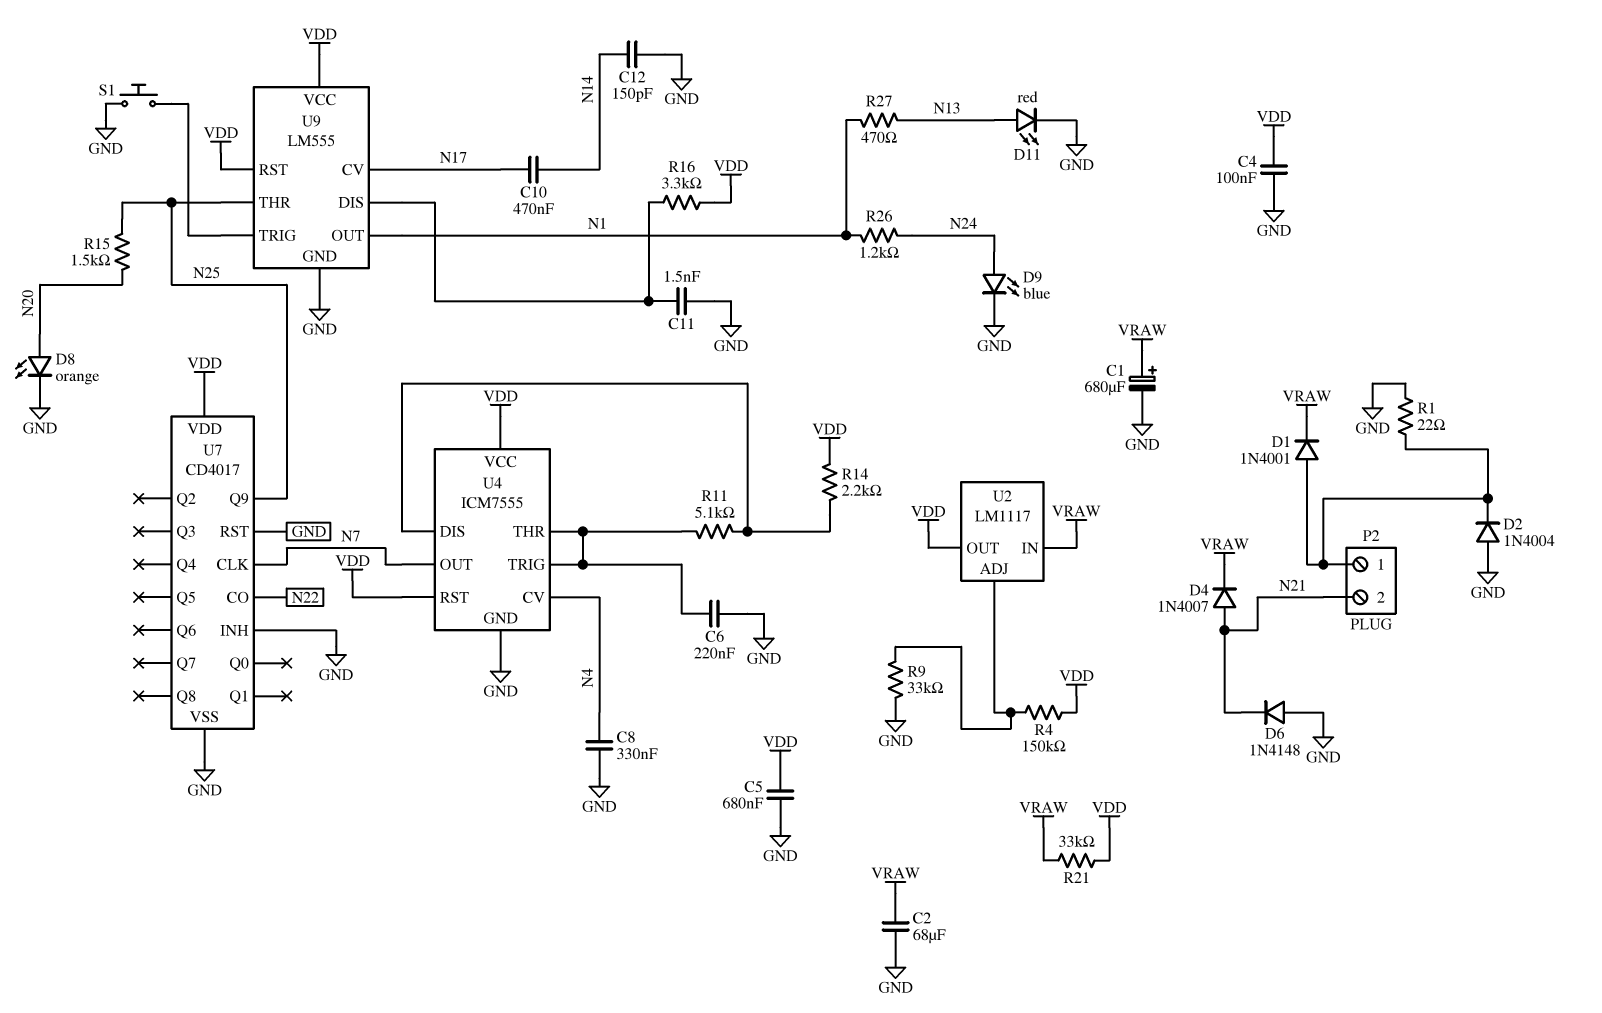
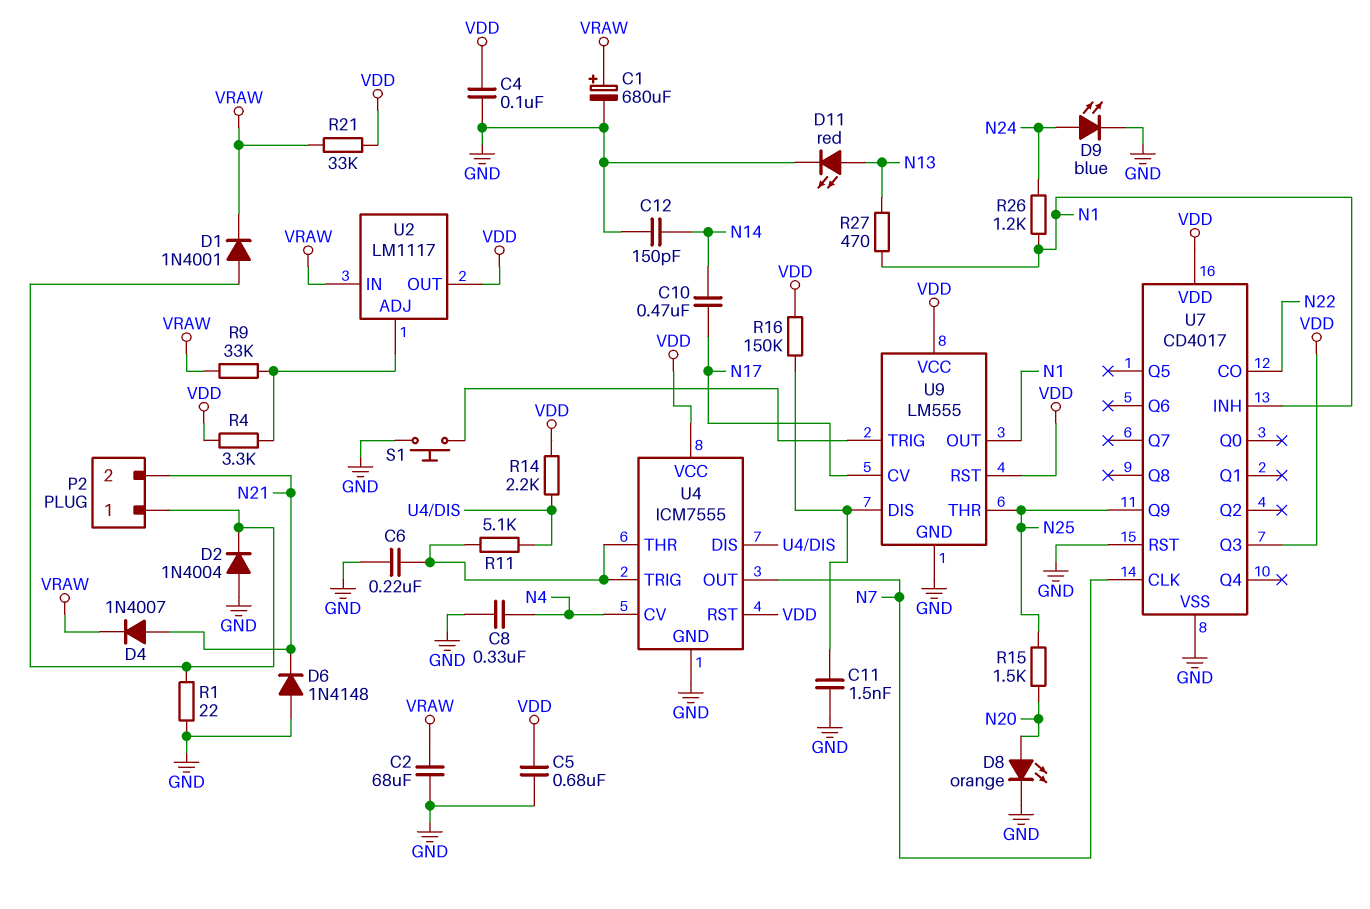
R4: 150k (U2/ADJ, VDD) -> 3.3k (U2/ADJ, VDD)
R9: 33k (GND, U2/ADJ) -> 33k (U2/ADJ, VRAW)
R16: 3.3k (U9/DIS, VDD) -> 150k (U9/DIS, VDD)
U7 pin INH: GND -> N1
U7 pin Q3: none -> VDD

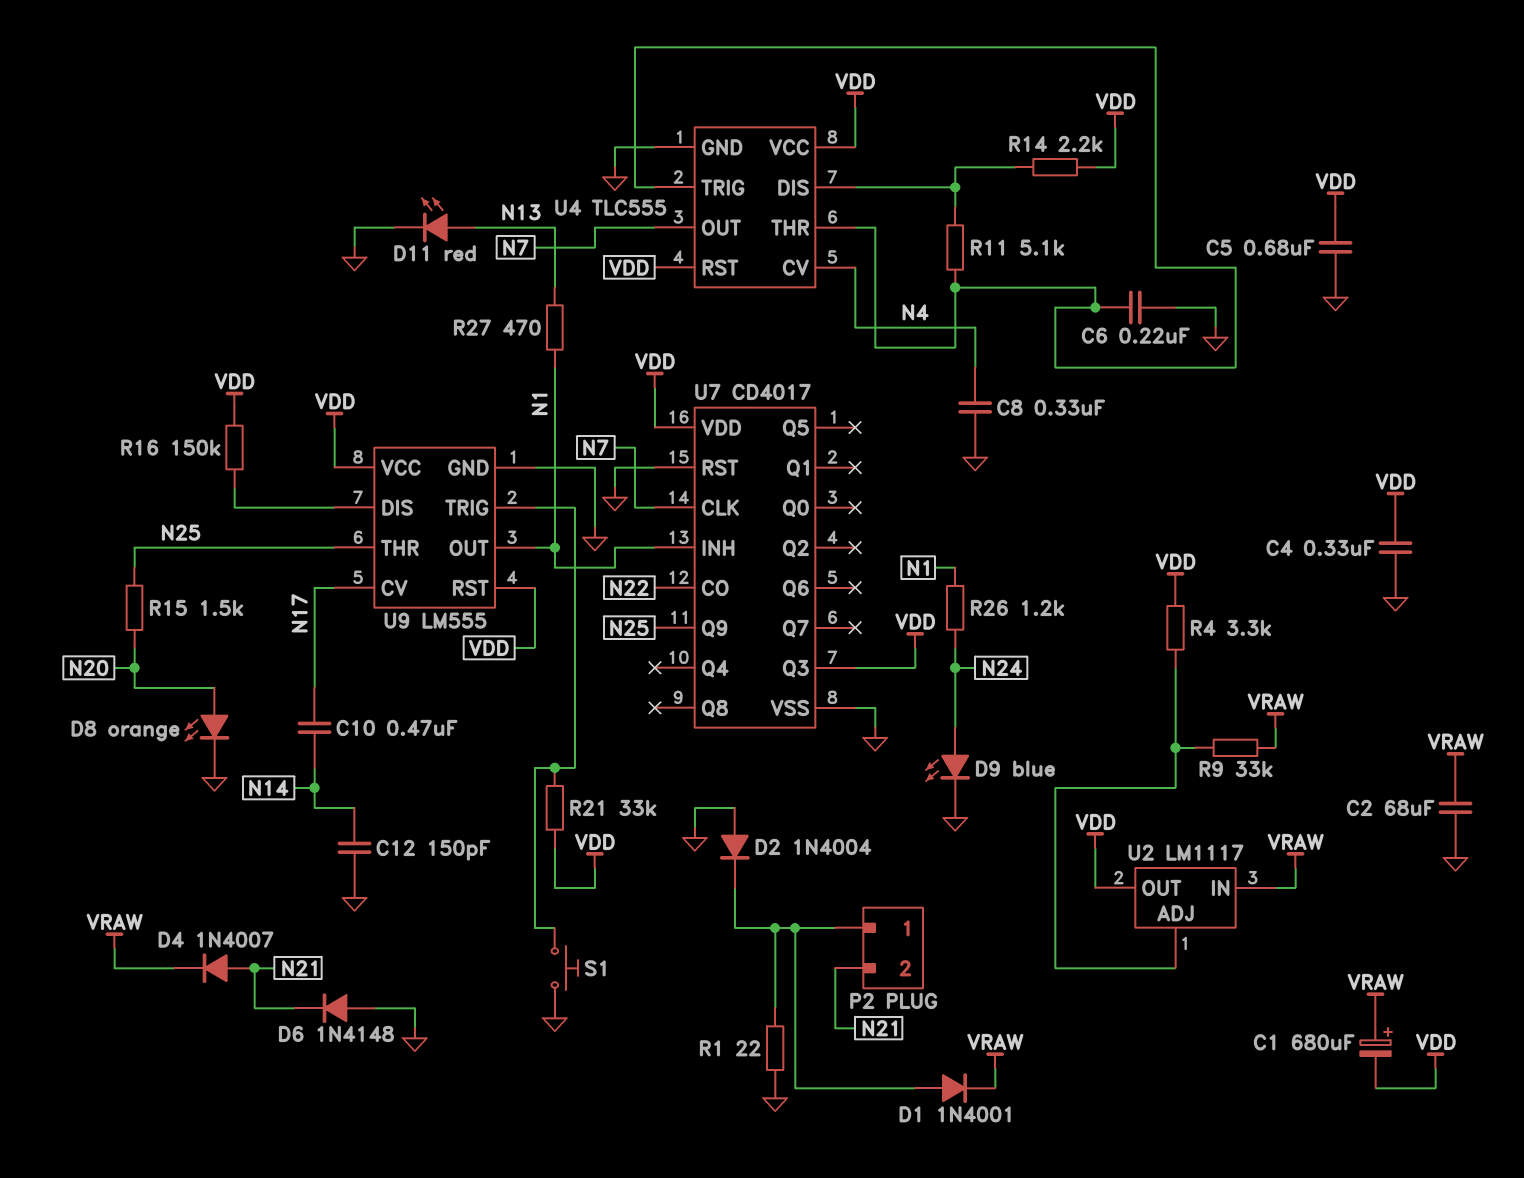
C1: 680uF (plus VRAW, minus GND) -> 680uF (plus VRAW, minus VDD)
C4: 100nF (GND, VDD) -> 330nF (GND, VDD)
C11: 1.5nF (GND, U9/DIS) -> none
R21: 33k (VDD, VRAW) -> 33k (U9/TRIG, VDD)
U4: ICM7555 -> TLC555

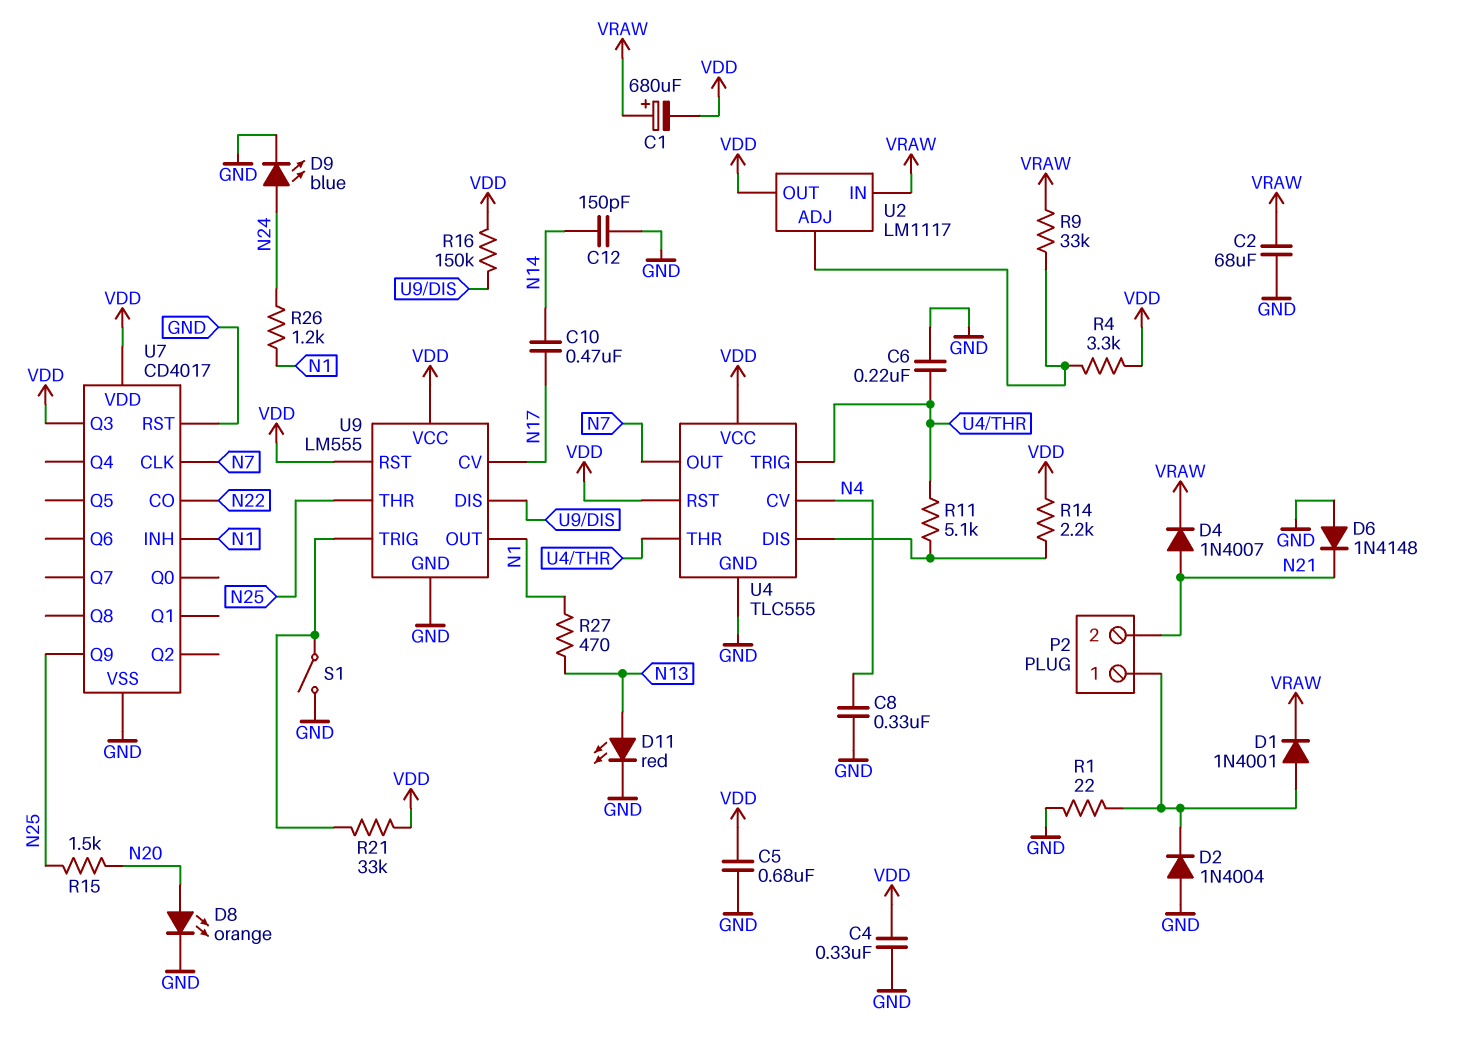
S1: button (GND, U9/TRIG) -> switch (GND, U9/TRIG)

